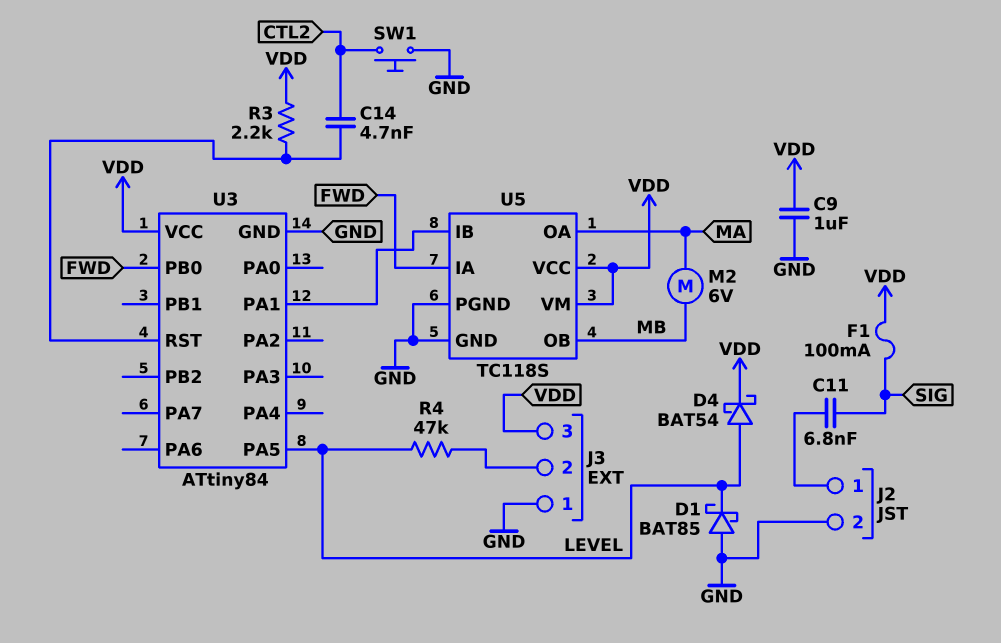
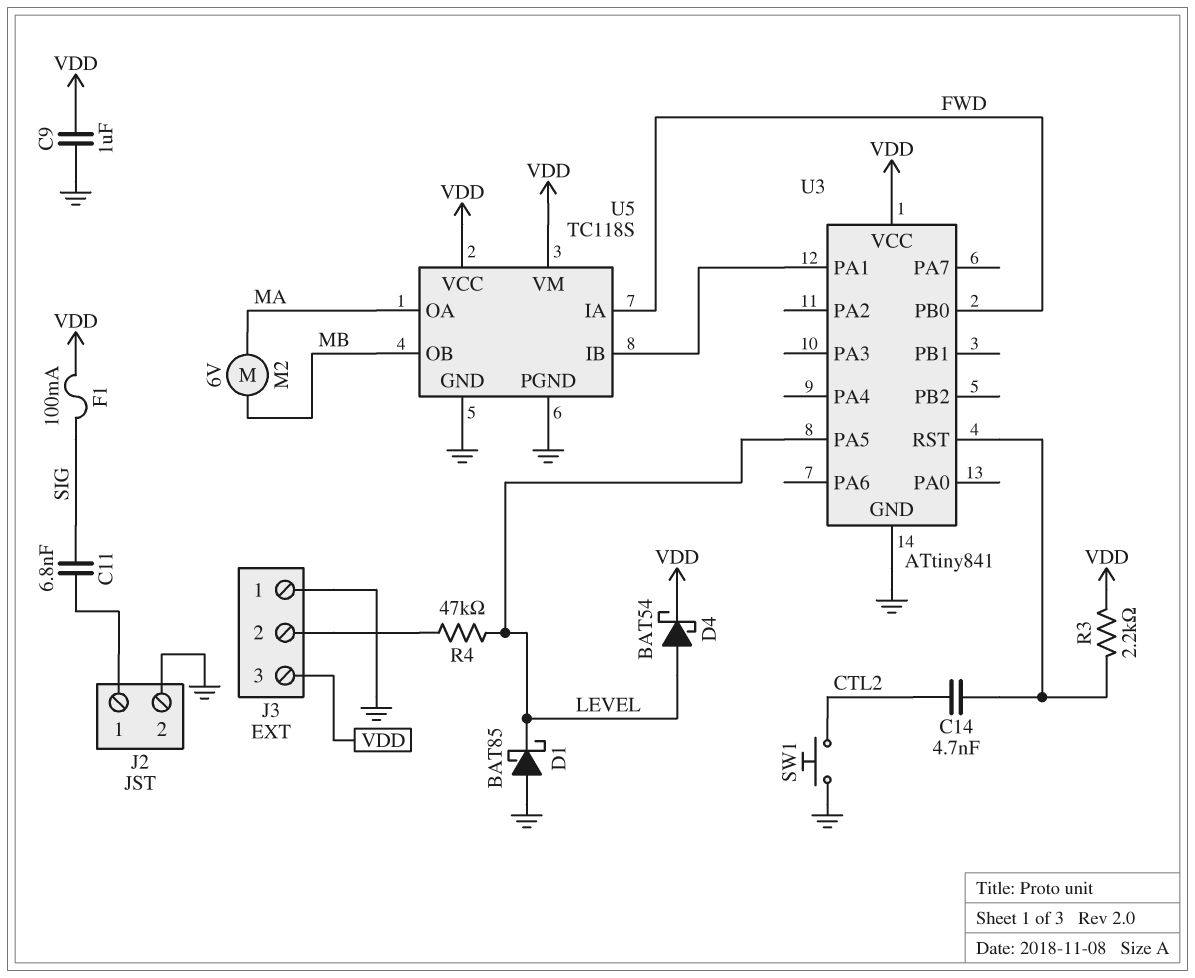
U3: ATtiny84 -> ATtiny841

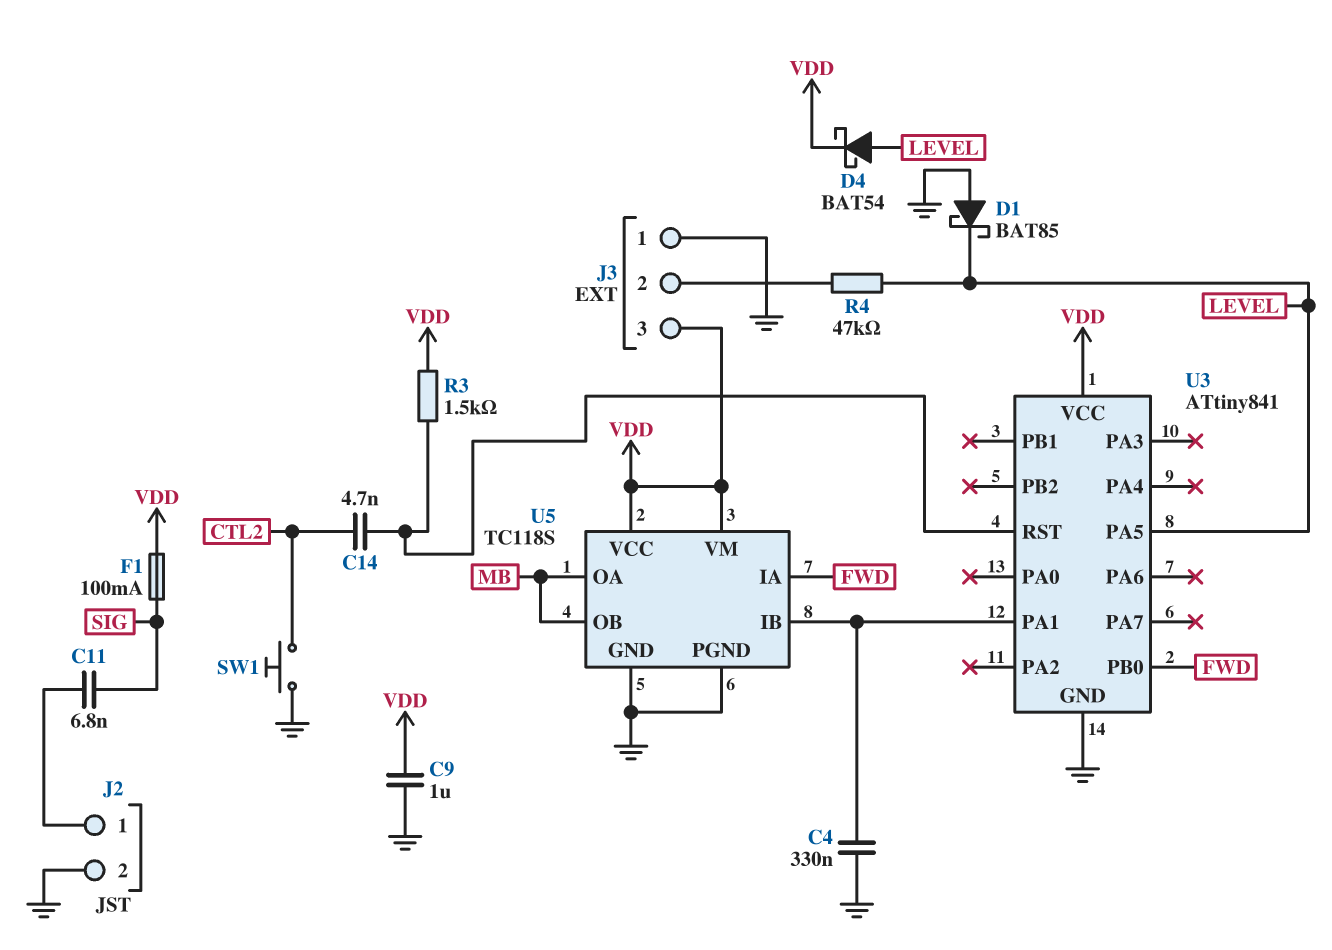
C4: none -> 330nF (GND, U3/PA1)
M2: motor 6V (MA, MB) -> none
R3: 2.2k (U3/RST, VDD) -> 1.5k (U3/RST, VDD)
U5 pin OA: MA -> MB

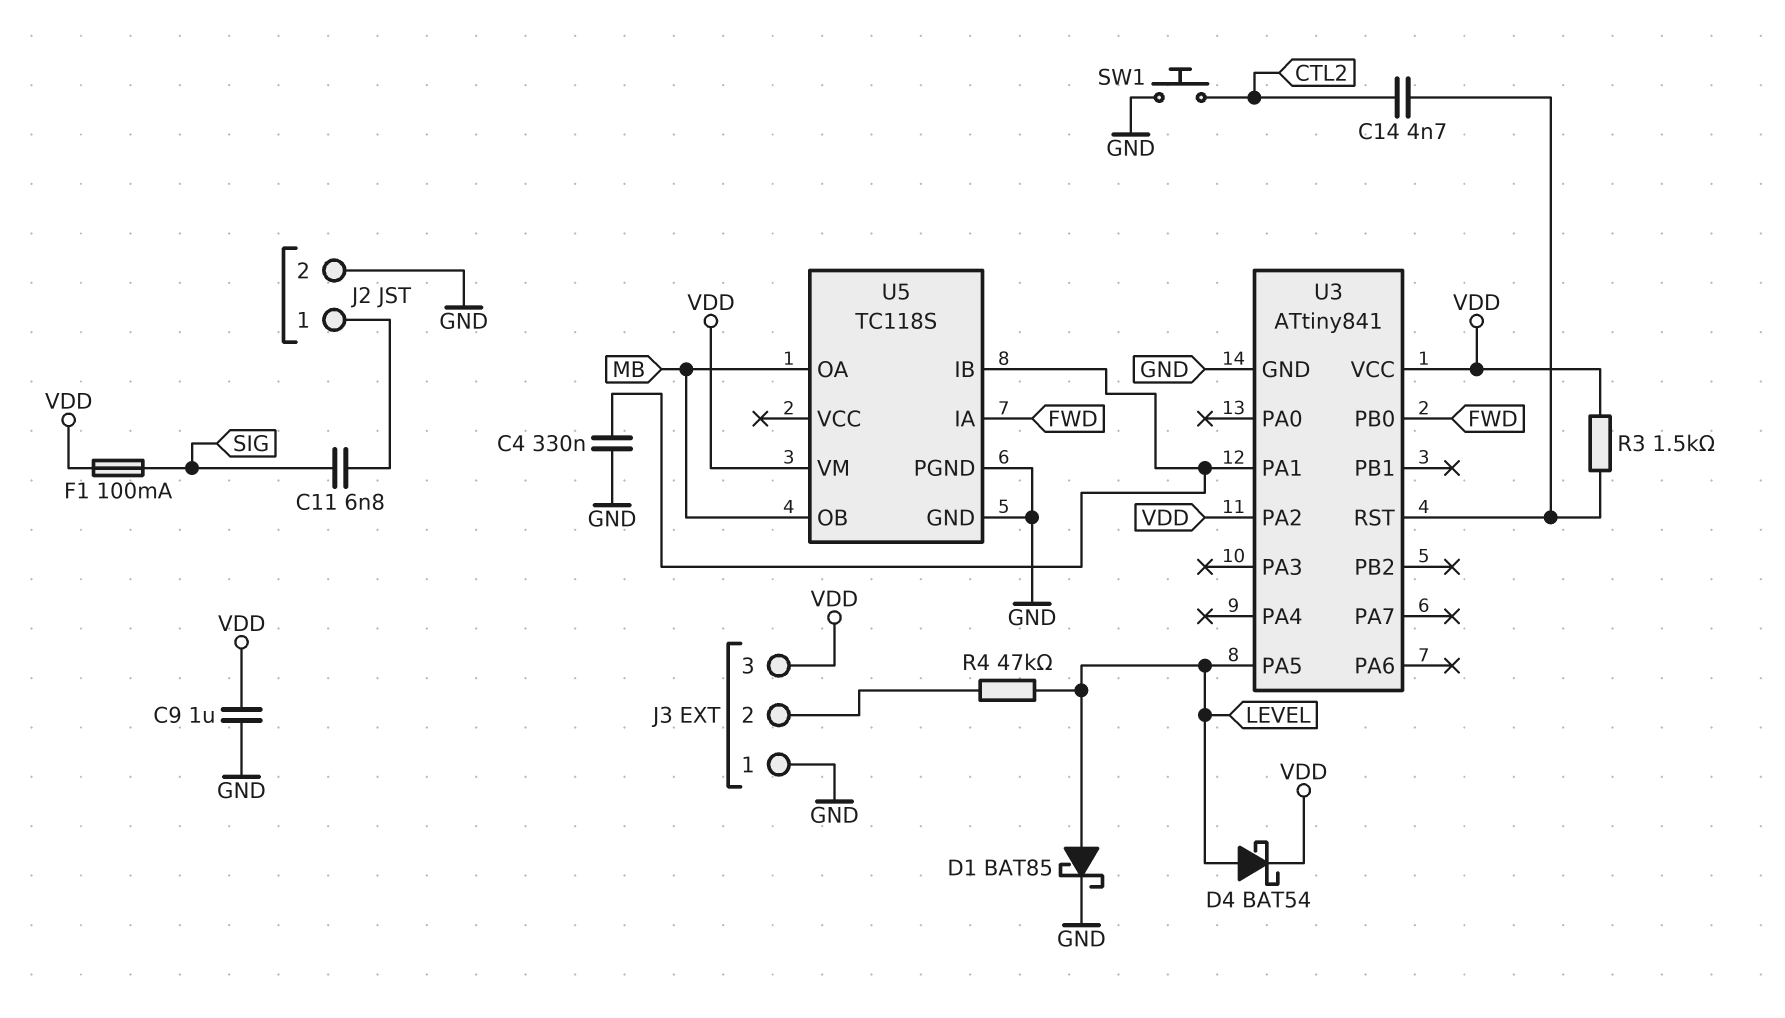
D1: schottky BAT85 (A GND, K LEVEL) -> schottky BAT85 (A LEVEL, K GND)
U3 pin PA2: none -> VDD
U5 pin VCC: VDD -> none

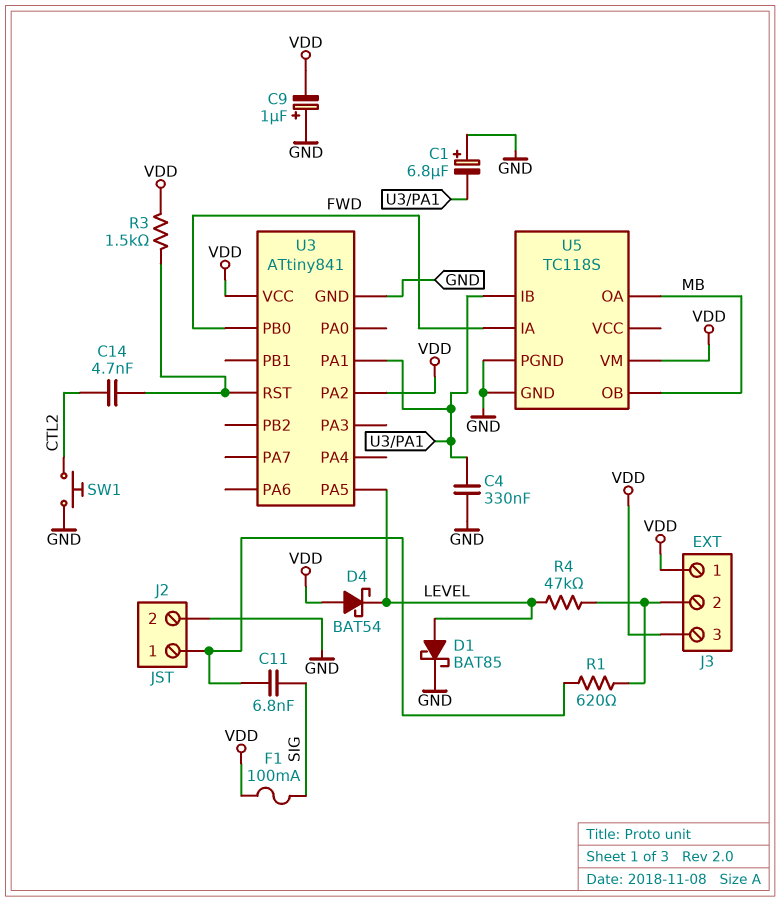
C1: none -> 6.8uF (plus GND, minus U3/PA1)
C9: 1uF (GND, VDD) -> 1uF (plus GND, minus VDD)
D4: schottky BAT54 (A LEVEL, K VDD) -> schottky BAT54 (A VDD, K LEVEL)
J3 pin 1: GND -> VDD
R1: none -> 620 (J2/1, J3/2)

